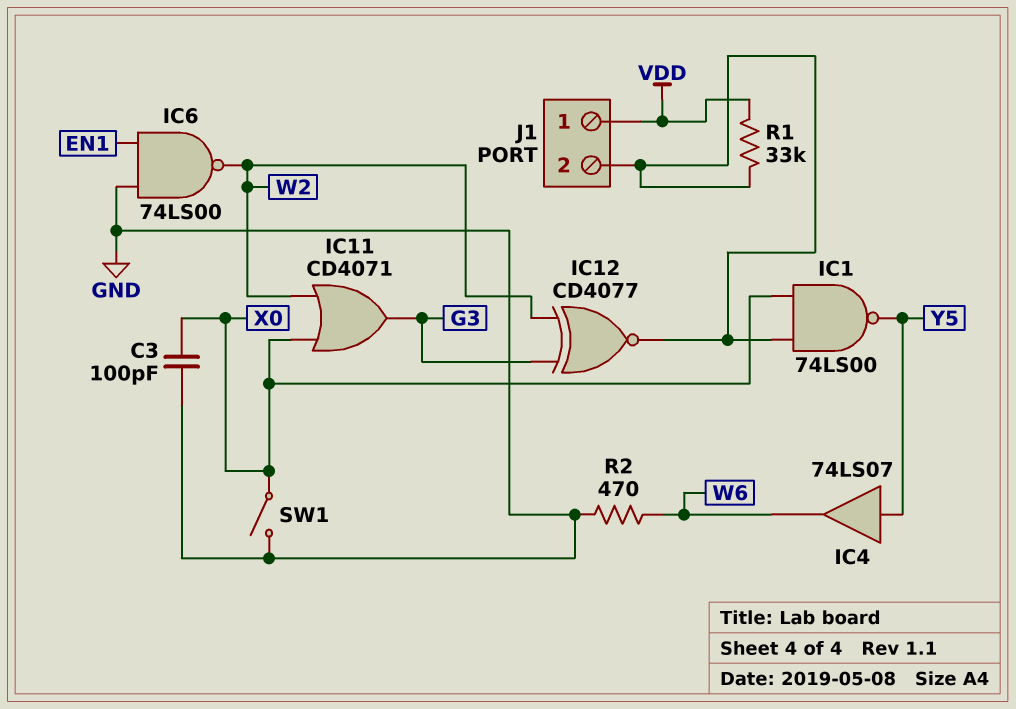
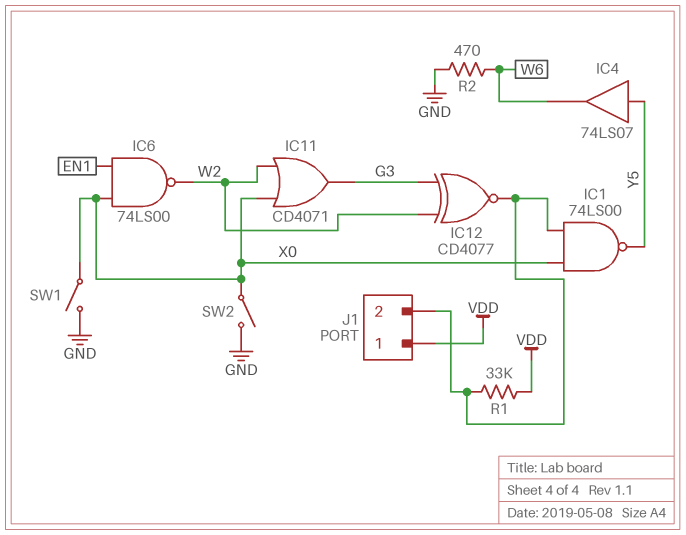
C3: 100pF (GND, X0) -> none
IC6: NAND 74LS00 (in EN1, in GND, out W2) -> NAND 74LS00 (in EN1, in X0, out W2)
SW2: none -> switch (GND, X0)

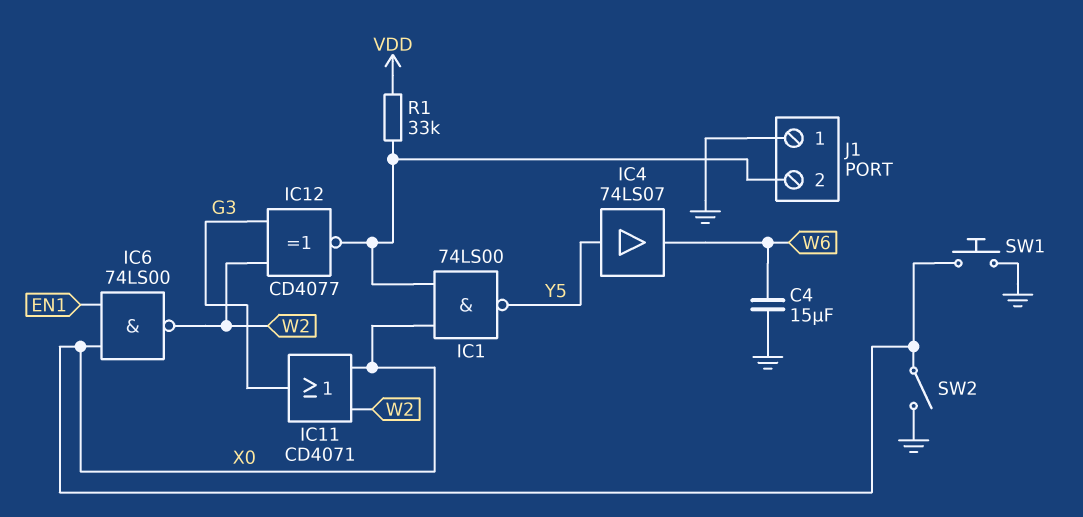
C4: none -> 15uF (GND, W6)
J1 pin 1: VDD -> GND
R2: 470 (GND, W6) -> none
SW1: switch (GND, X0) -> button (GND, X0)

